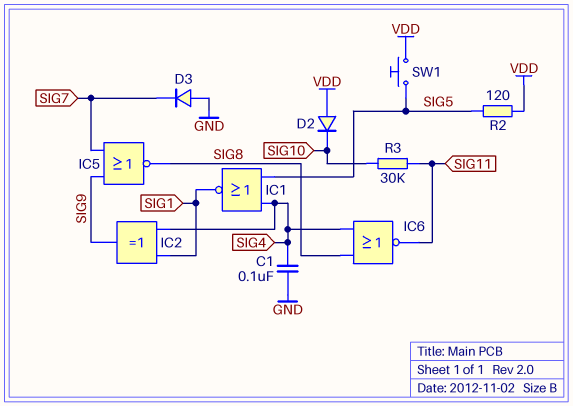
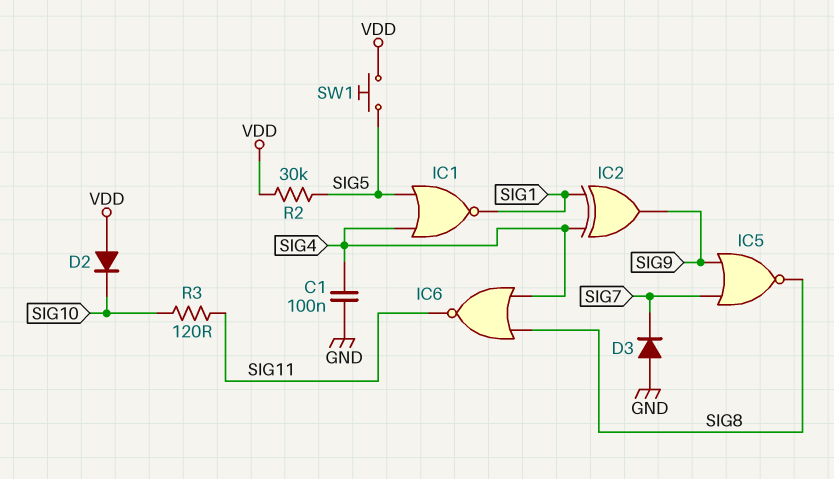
R2: 120 (SIG5, VDD) -> 30k (SIG5, VDD)
R3: 30k (SIG10, SIG11) -> 120 (SIG10, SIG11)

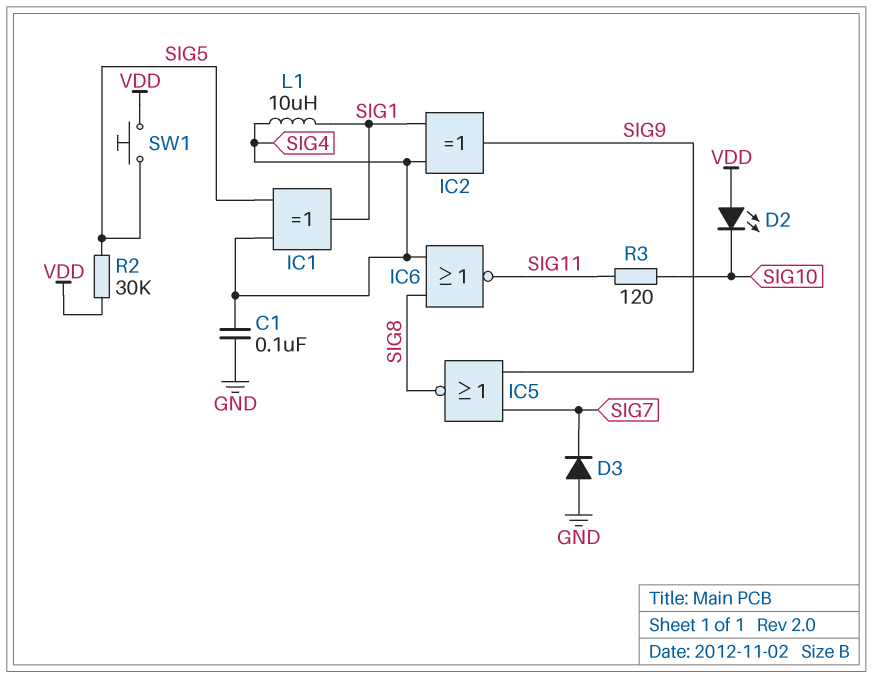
D2: diode (A VDD, K SIG10) -> LED (A VDD, K SIG10)
IC1: NOR (in SIG4, in SIG5, out SIG1) -> XOR (in SIG4, in SIG5, out SIG1)
L1: none -> 10uH (SIG1, SIG4)

